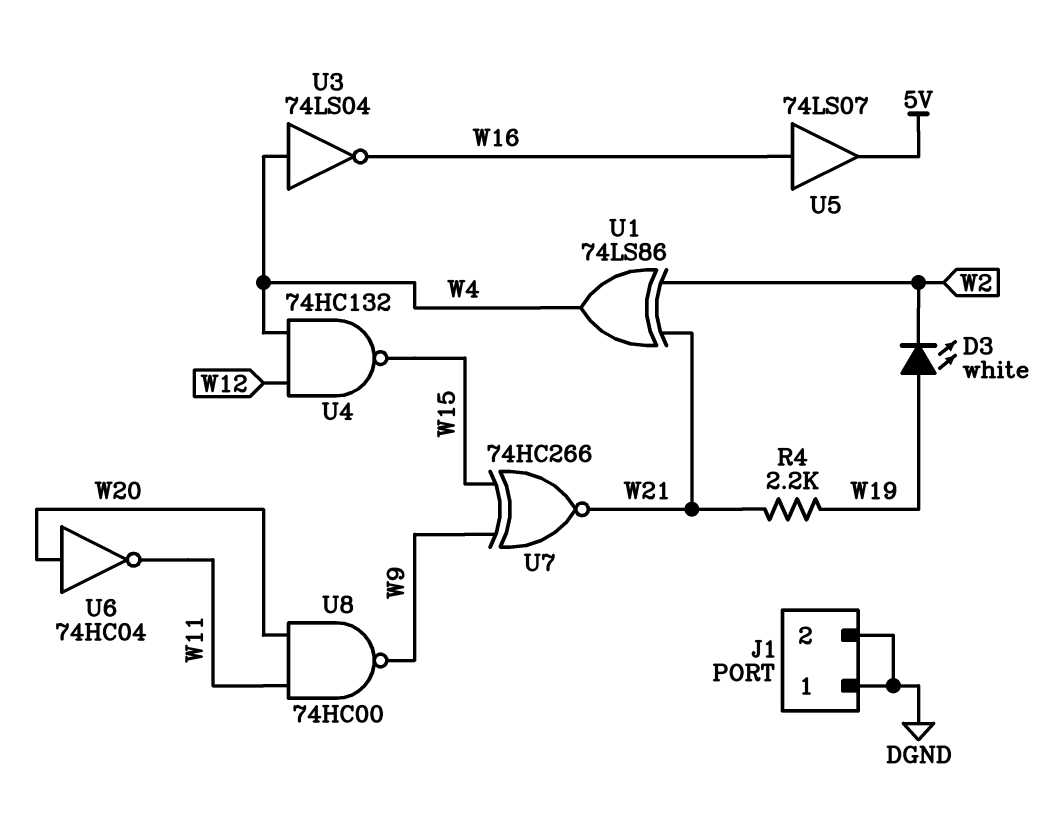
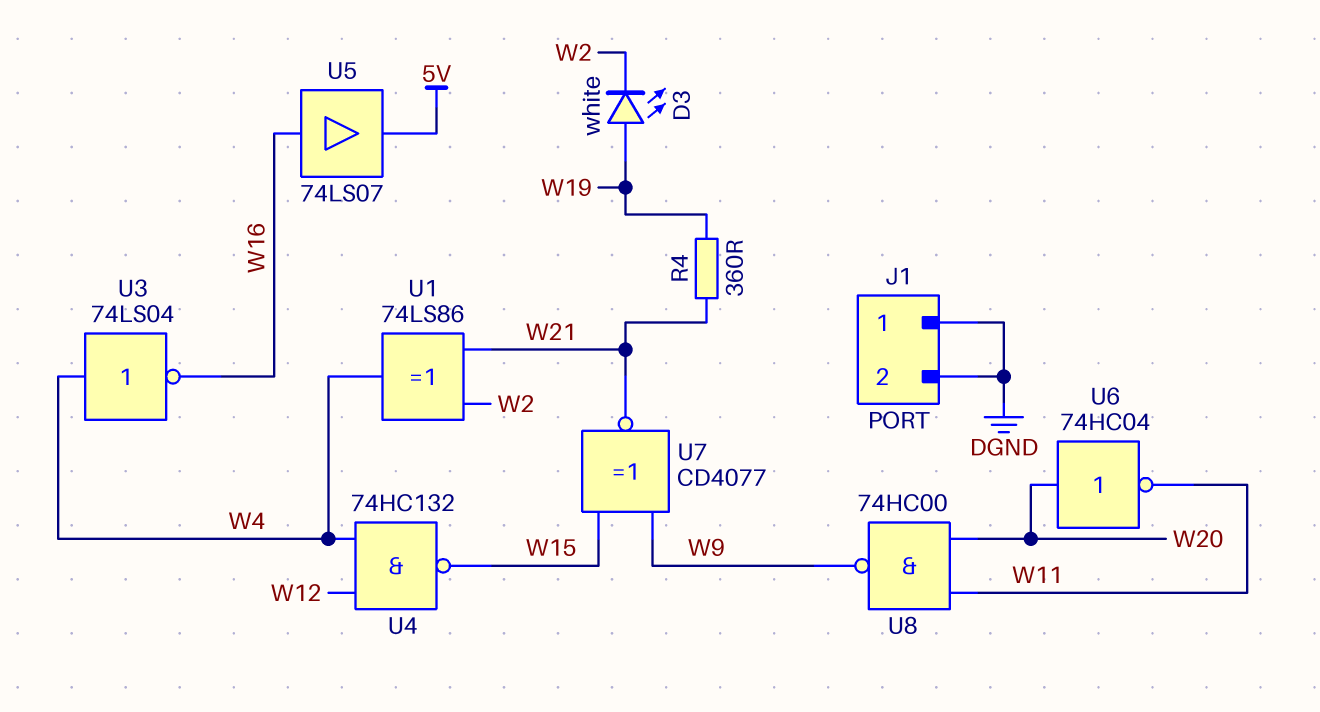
R4: 2.2k (W19, W21) -> 360 (W19, W21)
U7: XNOR 74HC266 (in W9, in W15, out W21) -> XNOR CD4077 (in W9, in W15, out W21)

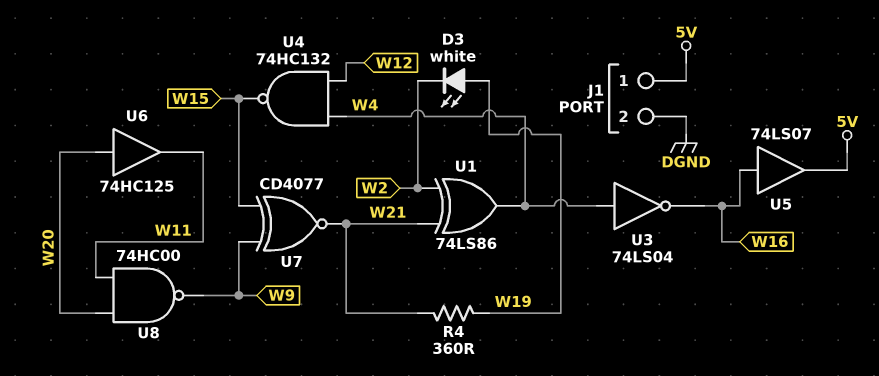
J1 pin 1: DGND -> 5V
U6: NOT 74HC04 (in W20, out W11) -> buffer 74HC125 (in W20, out W11)

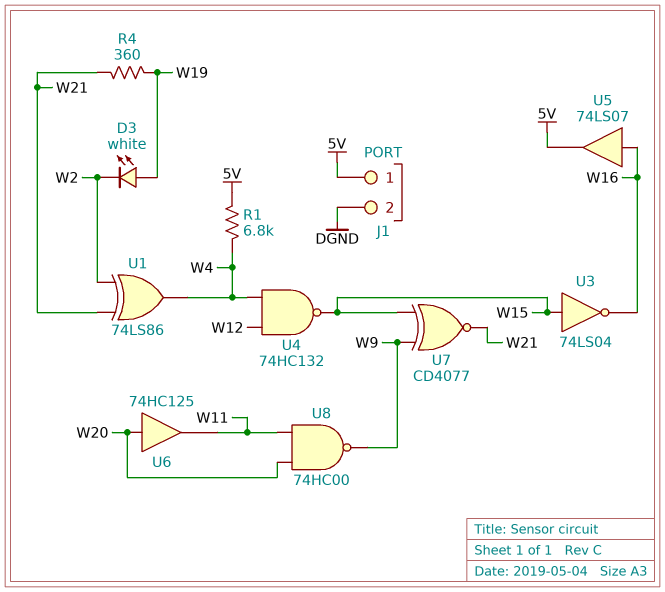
R1: none -> 6.8k (5V, W4)
U3: NOT 74LS04 (in W4, out W16) -> NOT 74LS04 (in W15, out W16)

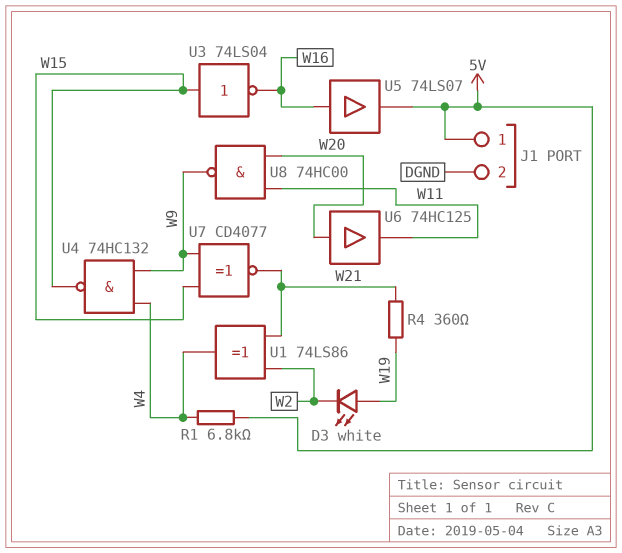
U4: NAND 74HC132 (in W4, in W12, out W15) -> NAND 74HC132 (in W4, in W9, out W15)

